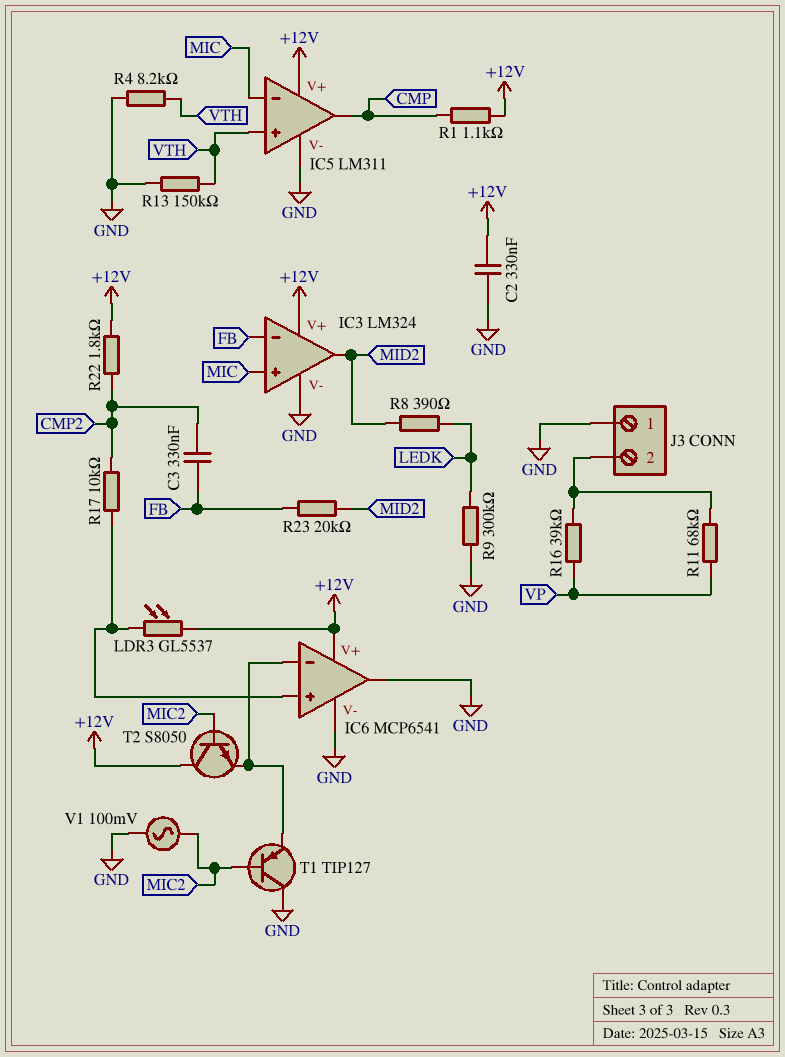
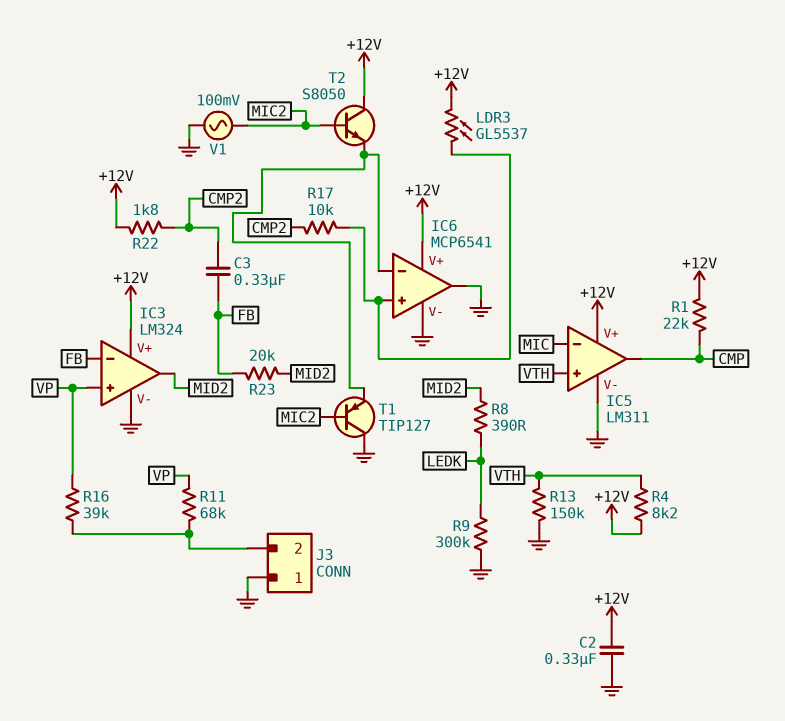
IC3 pin in+: MIC -> VP
R1: 1.1k (+12V, CMP) -> 22k (+12V, CMP)
R4: 8.2k (GND, VTH) -> 8.2k (+12V, VTH)

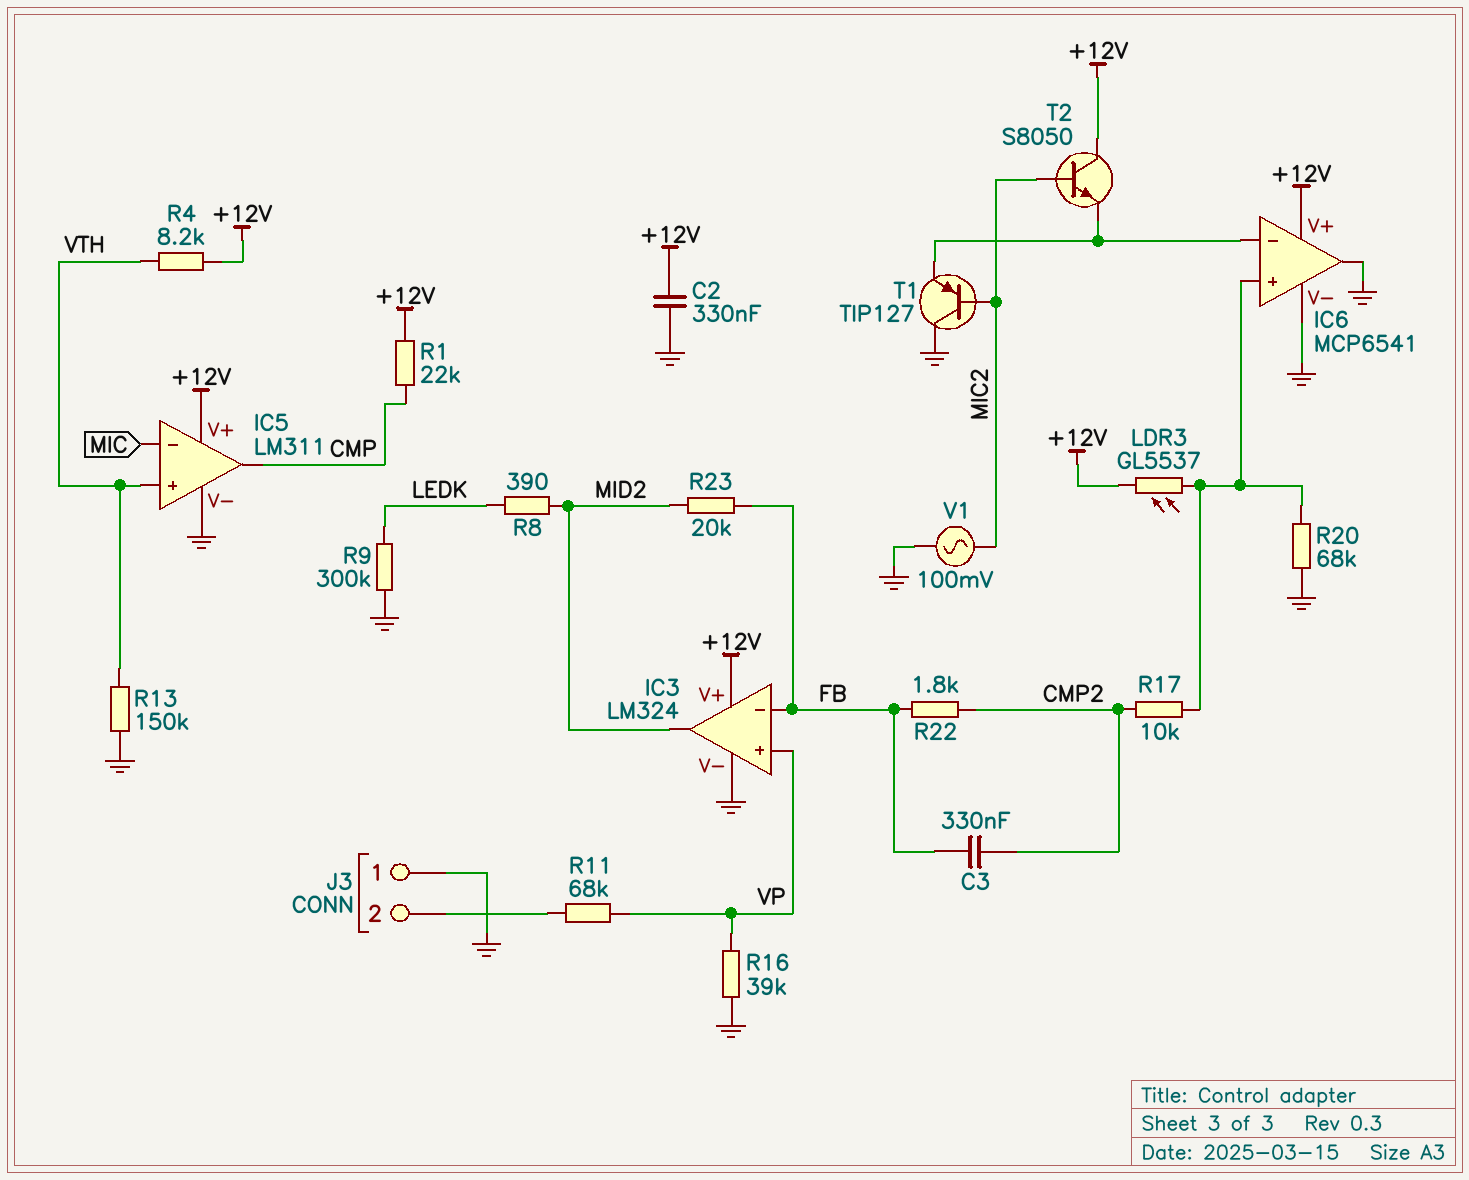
R16: 39k (J3/2, VP) -> 39k (GND, VP)
R20: none -> 68k (GND, IC6/in+)
R22: 1.8k (+12V, CMP2) -> 1.8k (CMP2, FB)

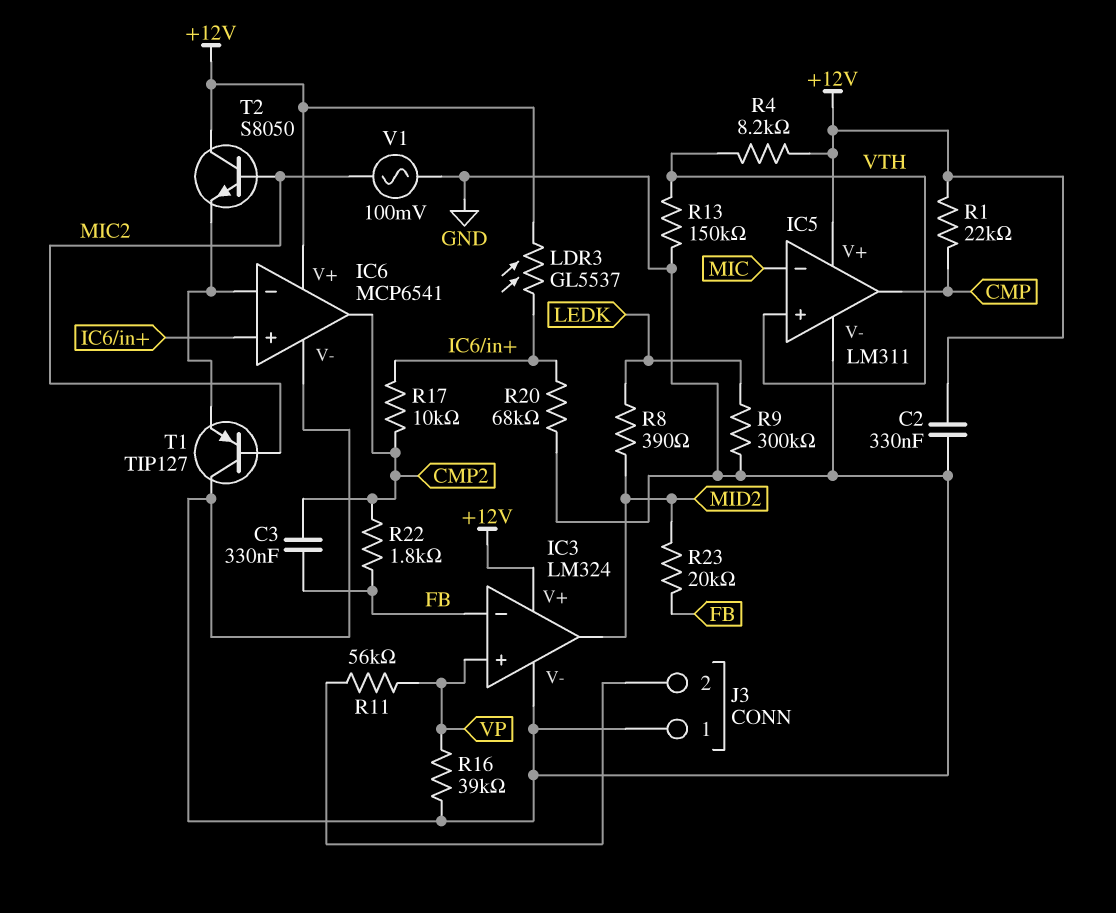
IC6 pin out: GND -> CMP2
R11: 68k (J3/2, VP) -> 56k (J3/2, VP)

